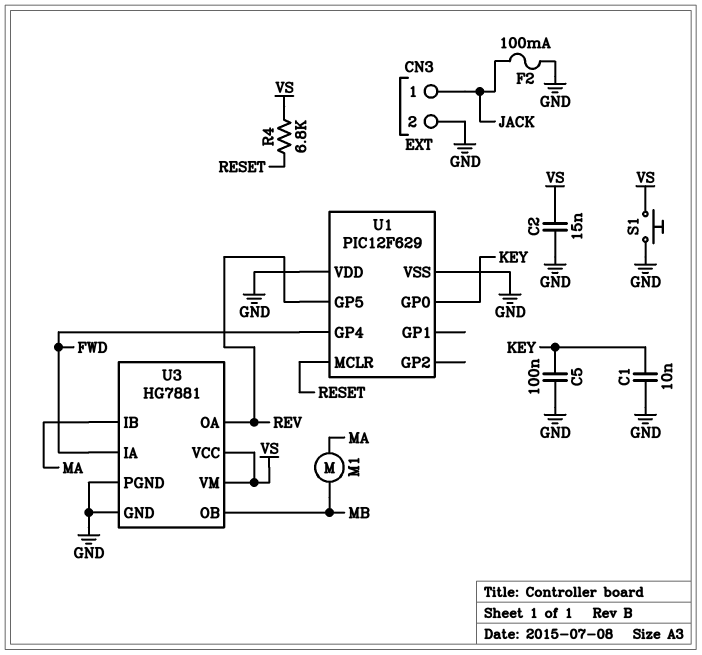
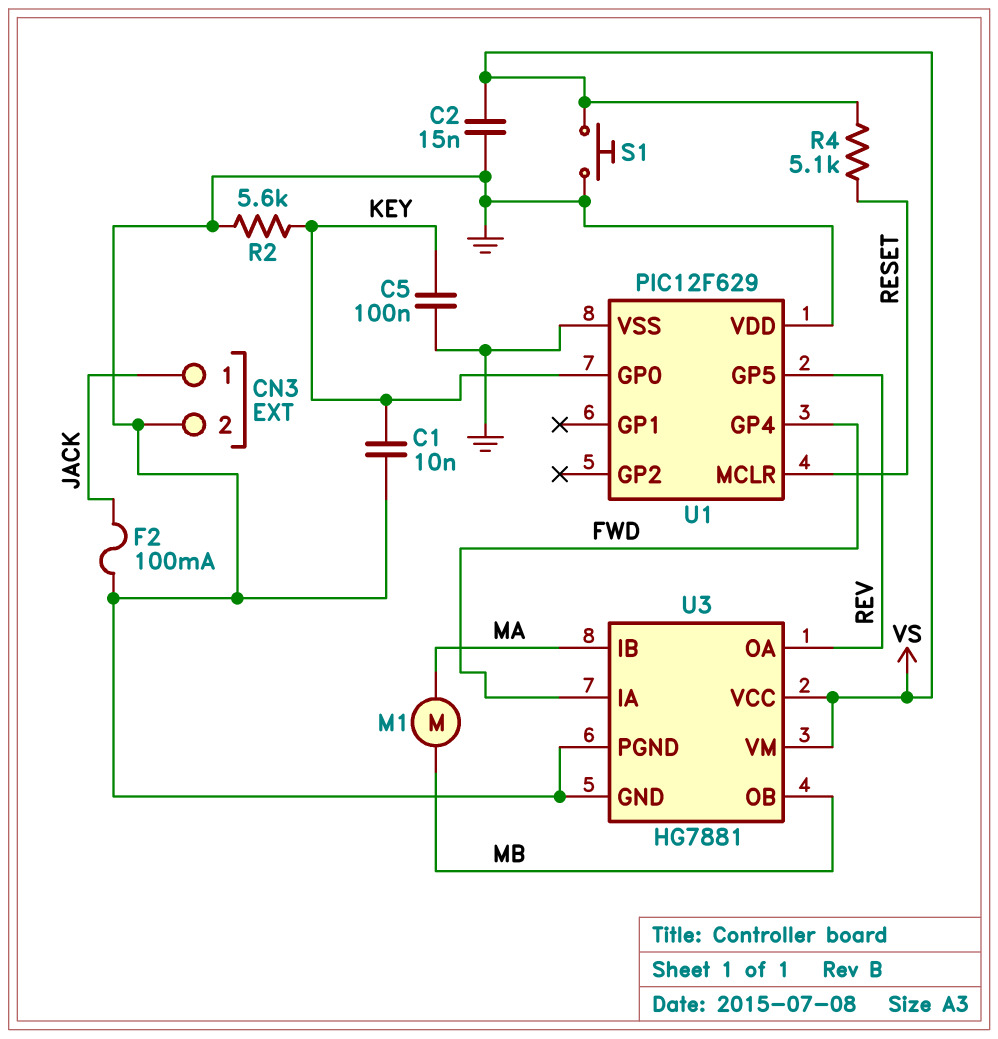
R2: none -> 5.6k (GND, KEY)
R4: 6.8k (RESET, VS) -> 5.1k (RESET, VS)

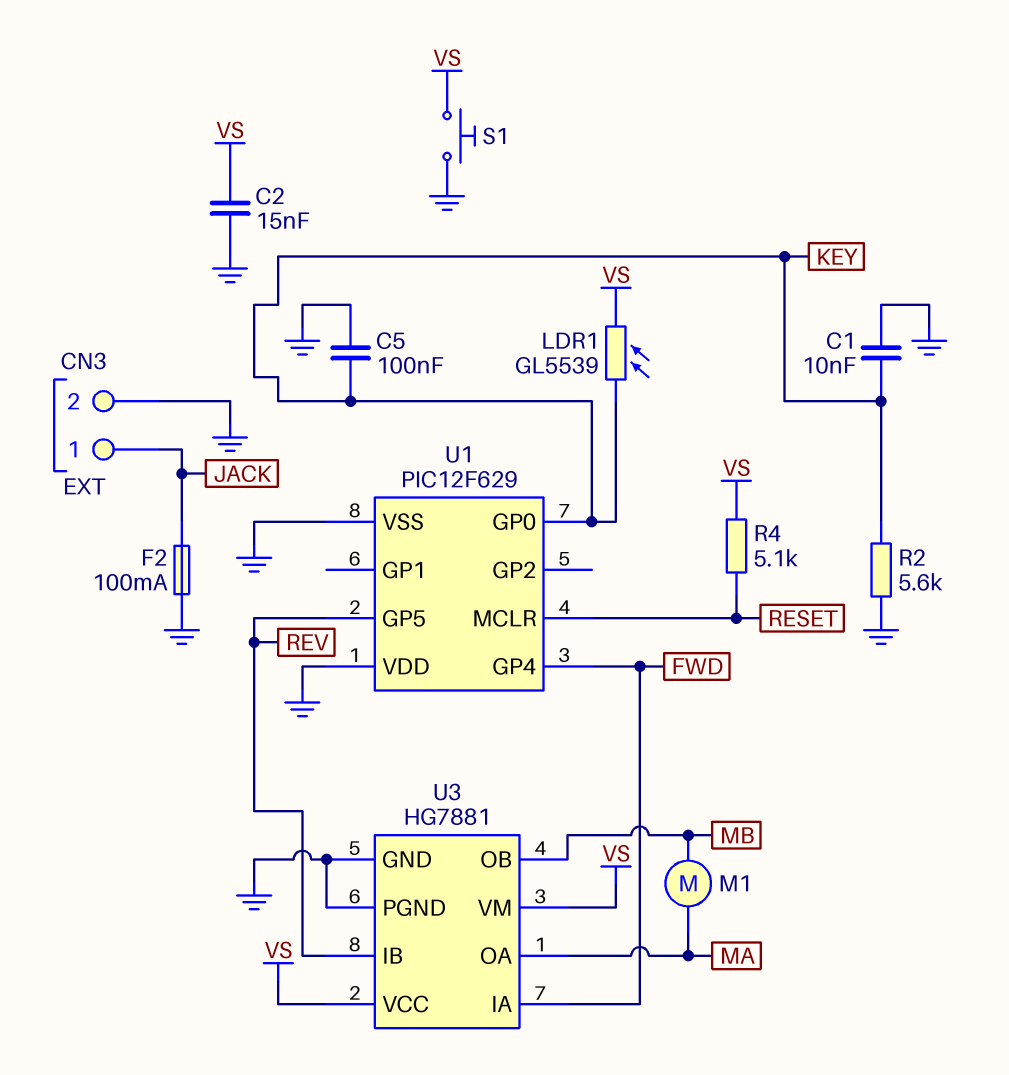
LDR1: none -> GL5539 (KEY, VS)
U3 pin IB: MA -> REV
U3 pin OA: REV -> MA

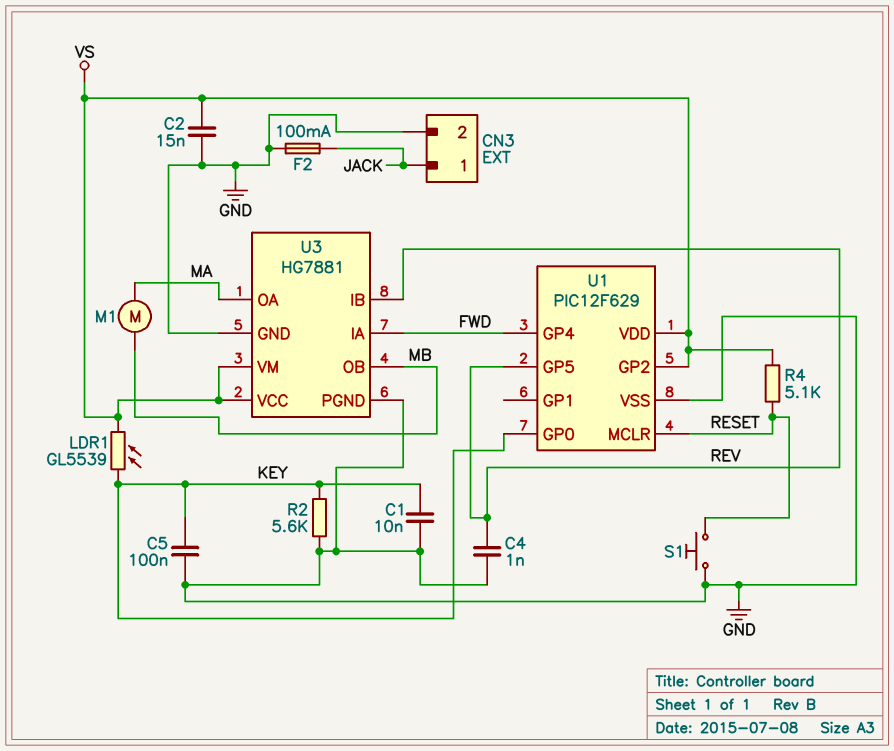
C4: none -> 1nF (GND, REV)
S1: button (GND, VS) -> button (GND, RESET)
U1 pin GP2: none -> VS
U1 pin VDD: GND -> VS

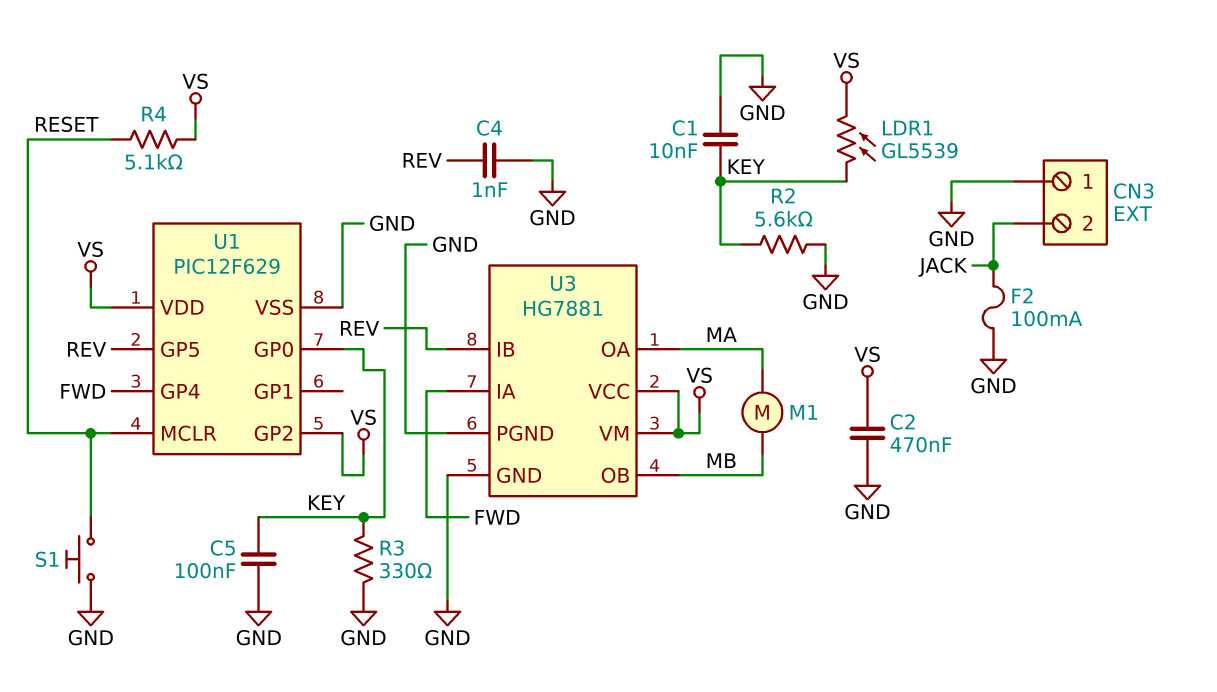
C2: 15nF (GND, VS) -> 470nF (GND, VS)
CN3 pin 1: JACK -> GND
CN3 pin 2: GND -> JACK
R3: none -> 330 (GND, KEY)

